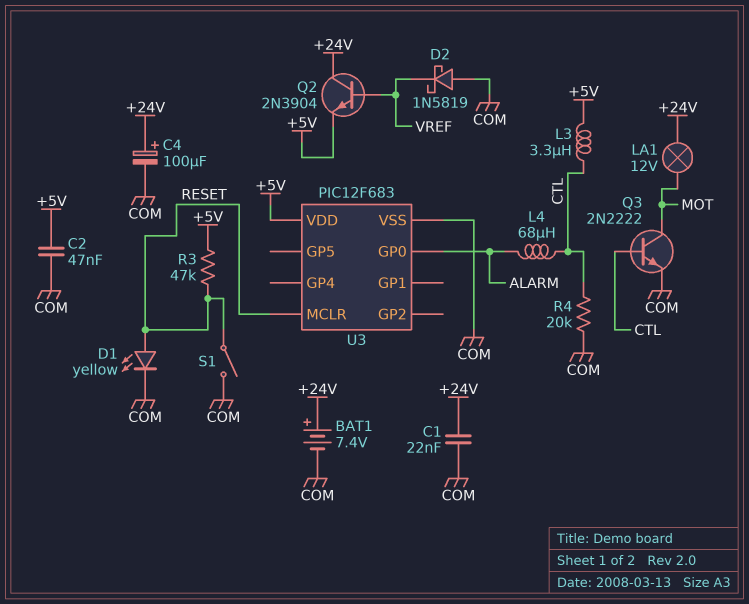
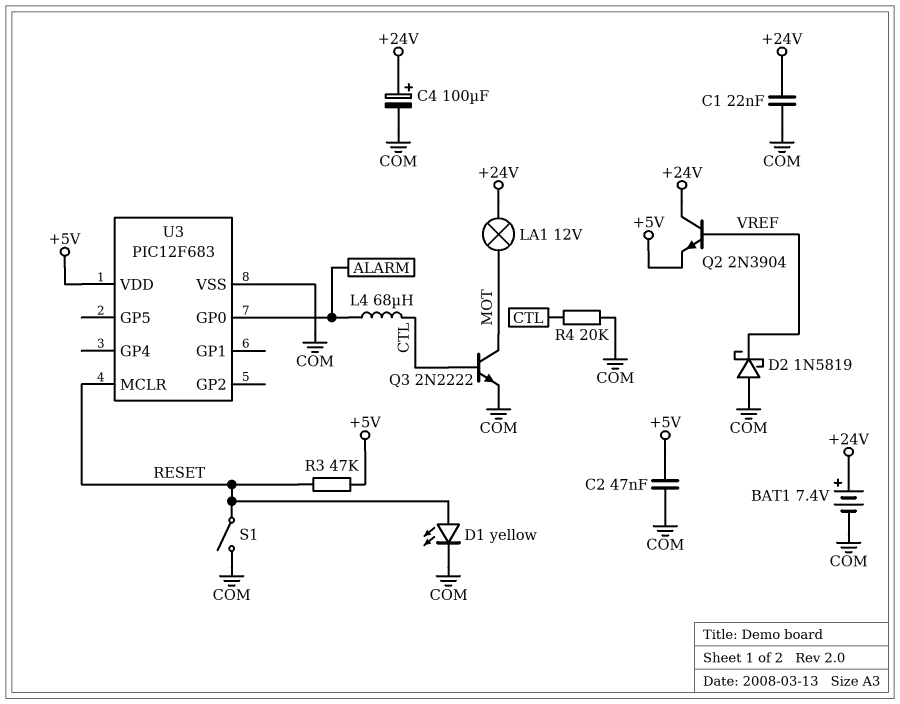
L3: 3.3uH (+5V, CTL) -> none

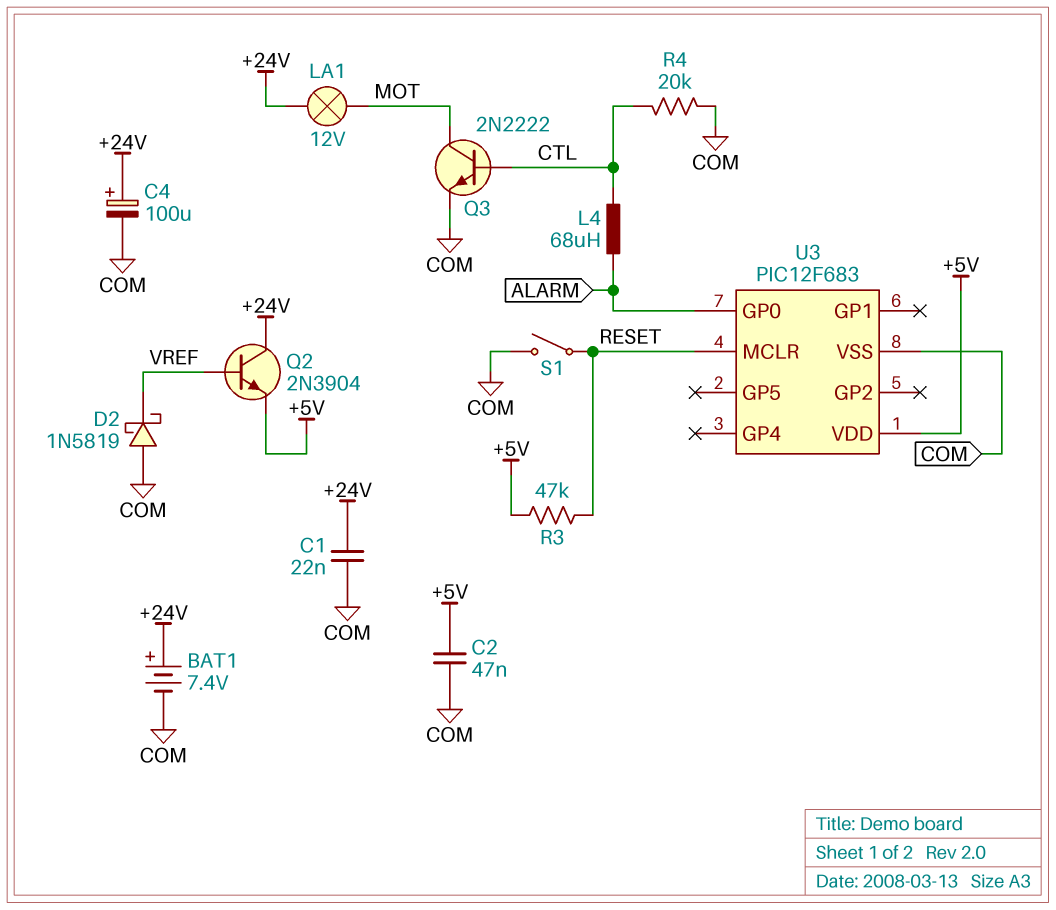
D1: LED yellow (A RESET, K COM) -> none

